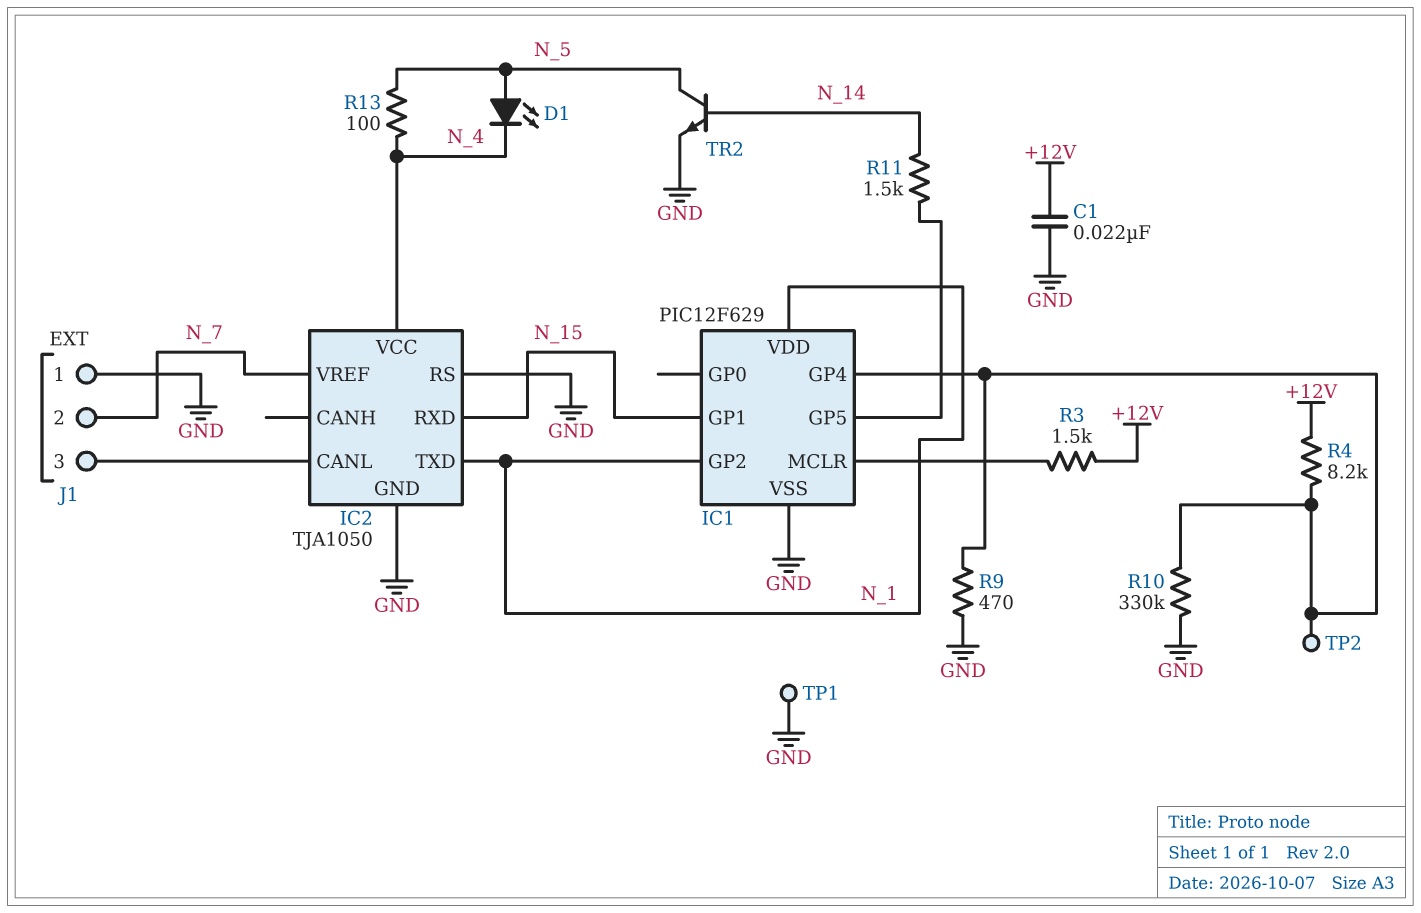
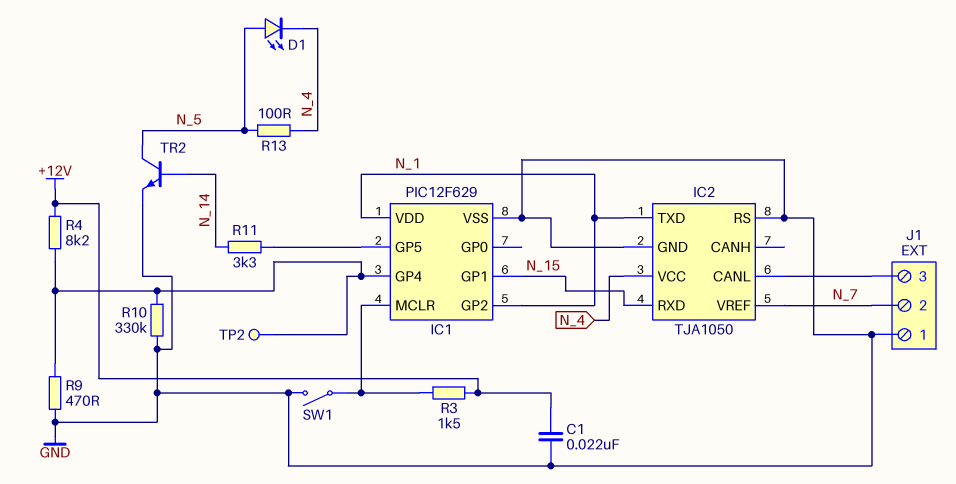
R11: 1.5k (IC1/GP5, N_14) -> 3.3k (IC1/GP5, N_14)
SW1: none -> switch (GND, IC1/MCLR)
TP1: test point (GND) -> none

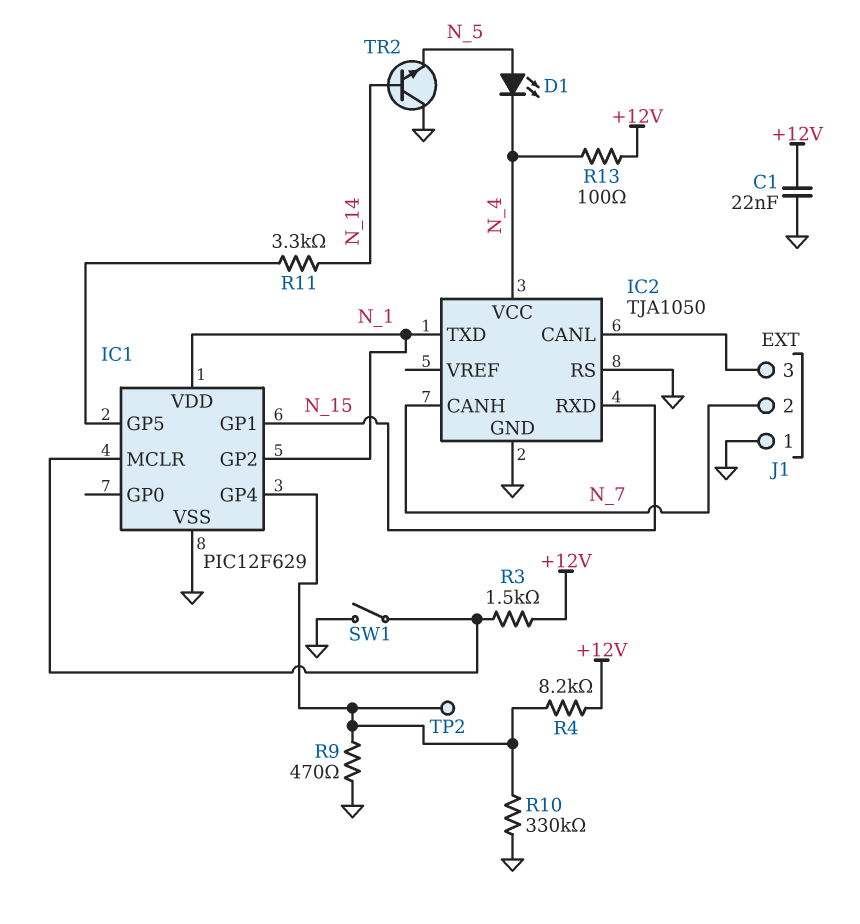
IC2 pin CANH: none -> N_7
IC2 pin VREF: N_7 -> none
R13: 100 (N_4, N_5) -> 100 (+12V, N_4)
TR2: NPN (B N_14, C N_5, E GND) -> NPN (B N_14, C GND, E N_5)

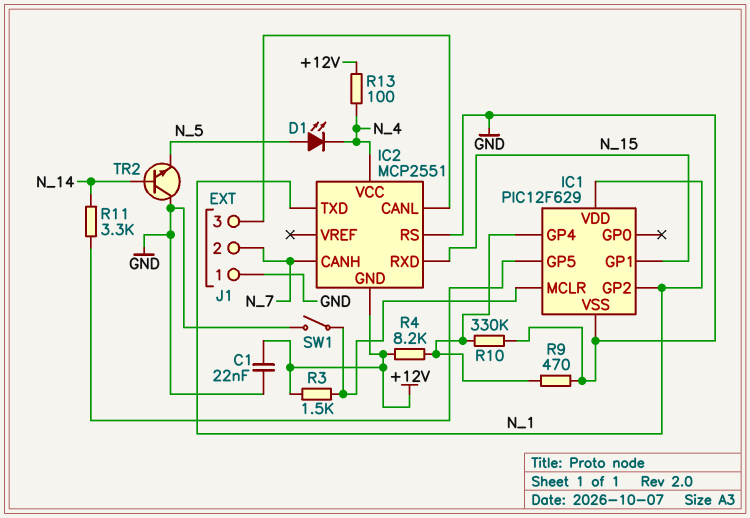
IC2: TJA1050 -> MCP2551
IC2 pin GND: GND -> +12V
TP2: test point (IC1/GP4) -> none

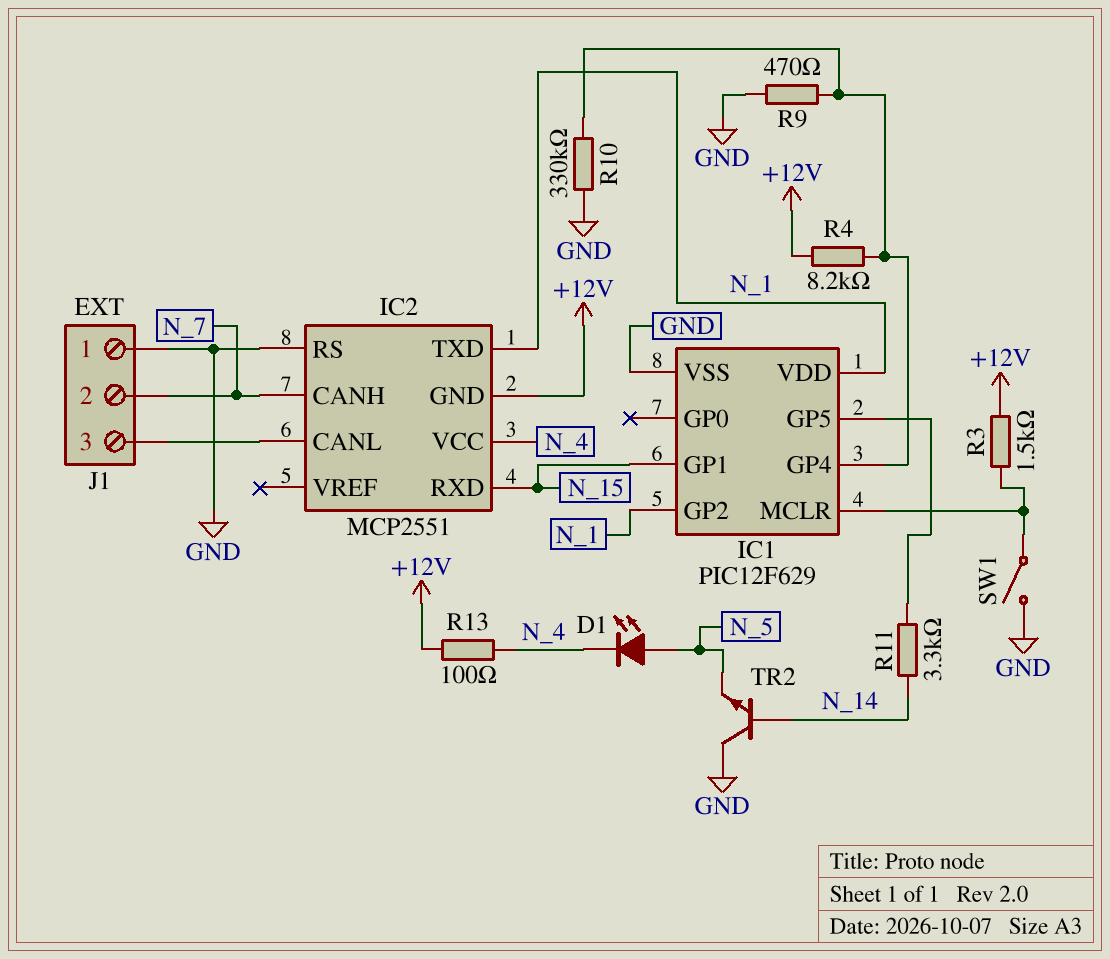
C1: 22nF (+12V, GND) -> none

